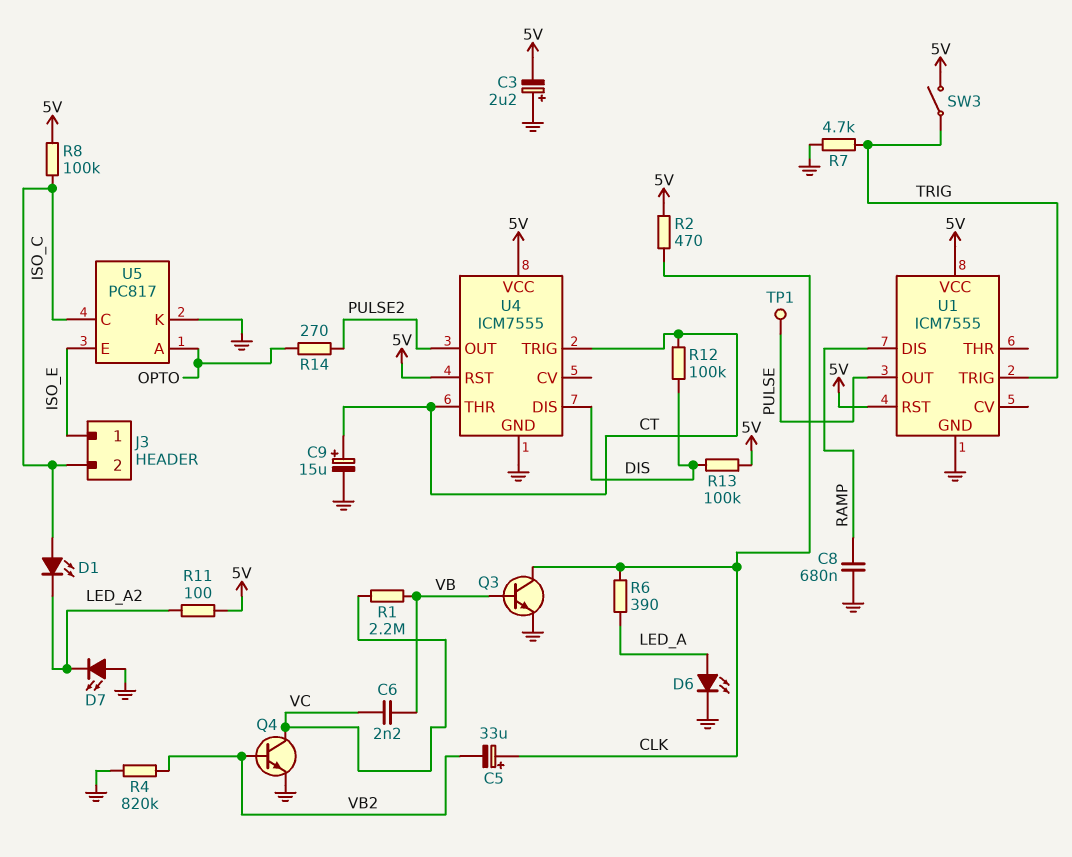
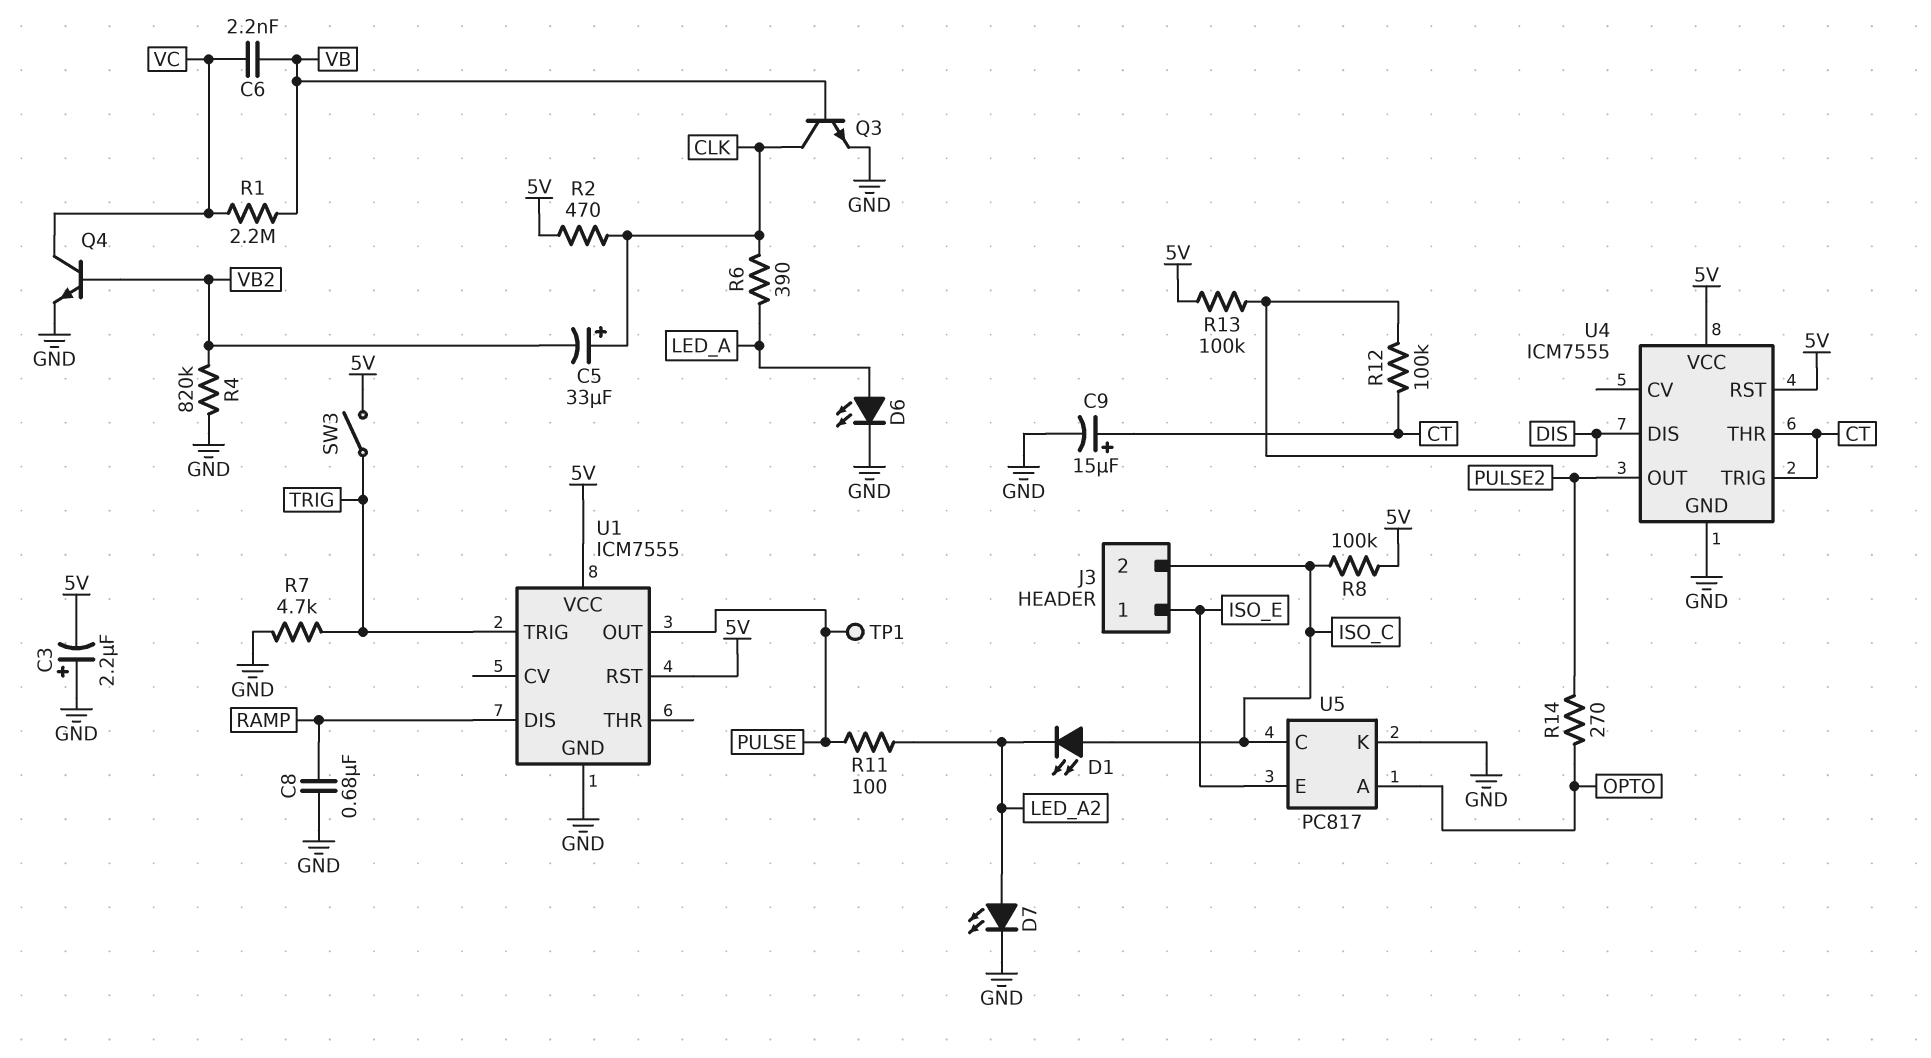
D7: LED (A GND, K LED_A2) -> LED (A LED_A2, K GND)
R11: 100 (5V, LED_A2) -> 100 (LED_A2, PULSE)

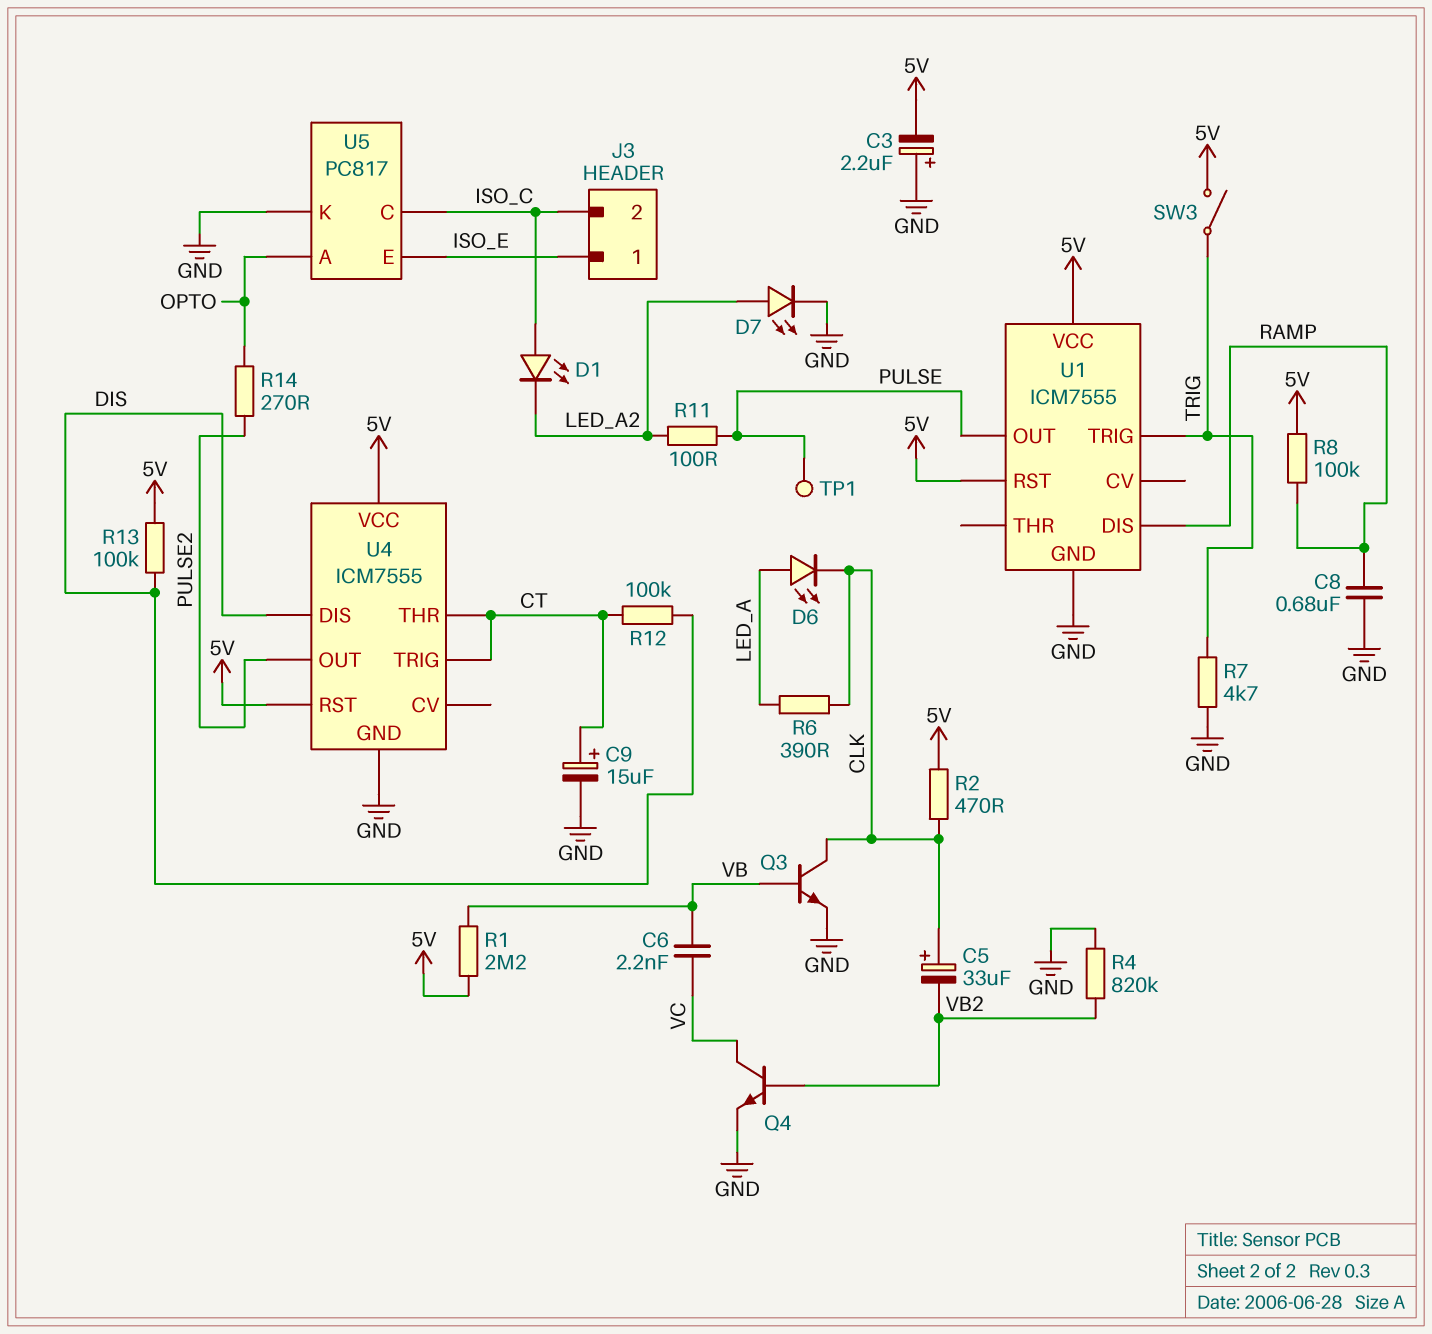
D6: LED (A LED_A, K GND) -> LED (A LED_A, K CLK)
R1: 2.2M (VB, VC) -> 2.2M (5V, VB)
R8: 100k (5V, ISO_C) -> 100k (5V, RAMP)

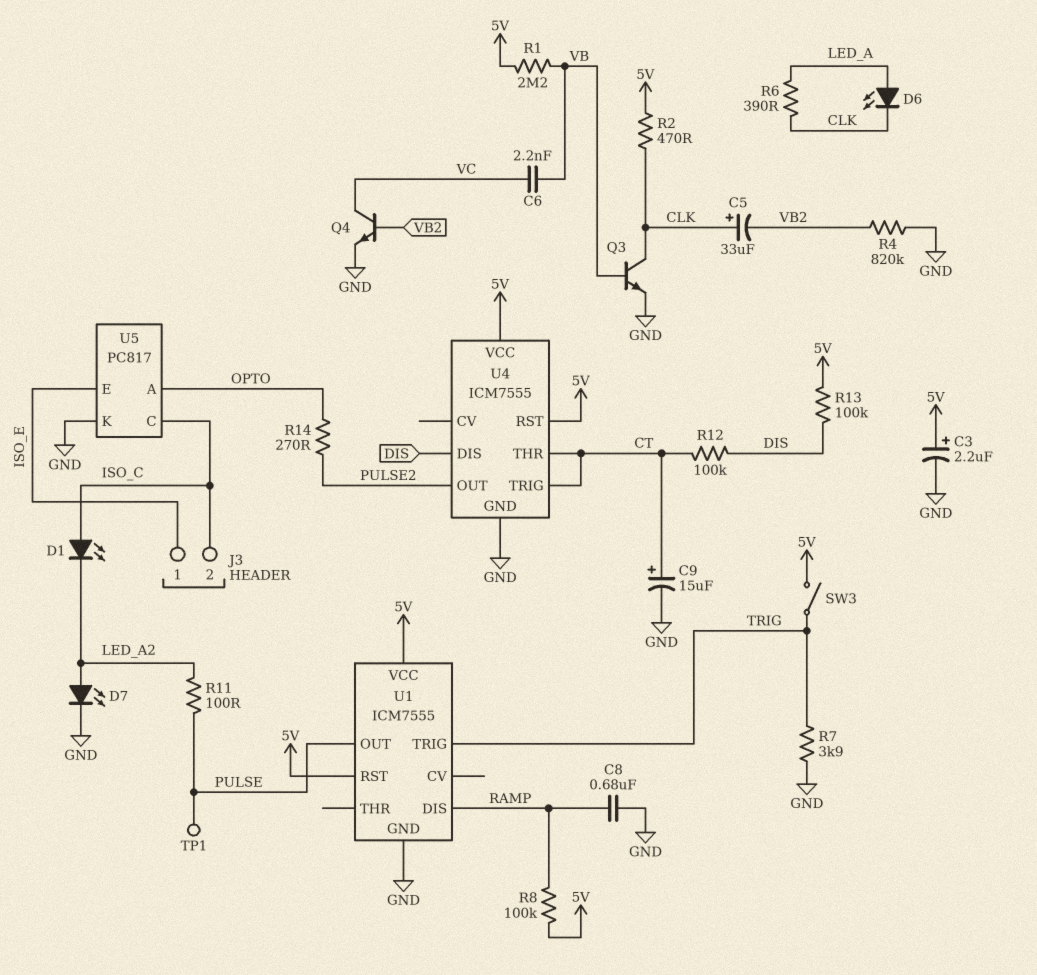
C3: 2.2uF (plus GND, minus 5V) -> 2.2uF (plus 5V, minus GND)
R7: 4.7k (GND, TRIG) -> 3.9k (GND, TRIG)

